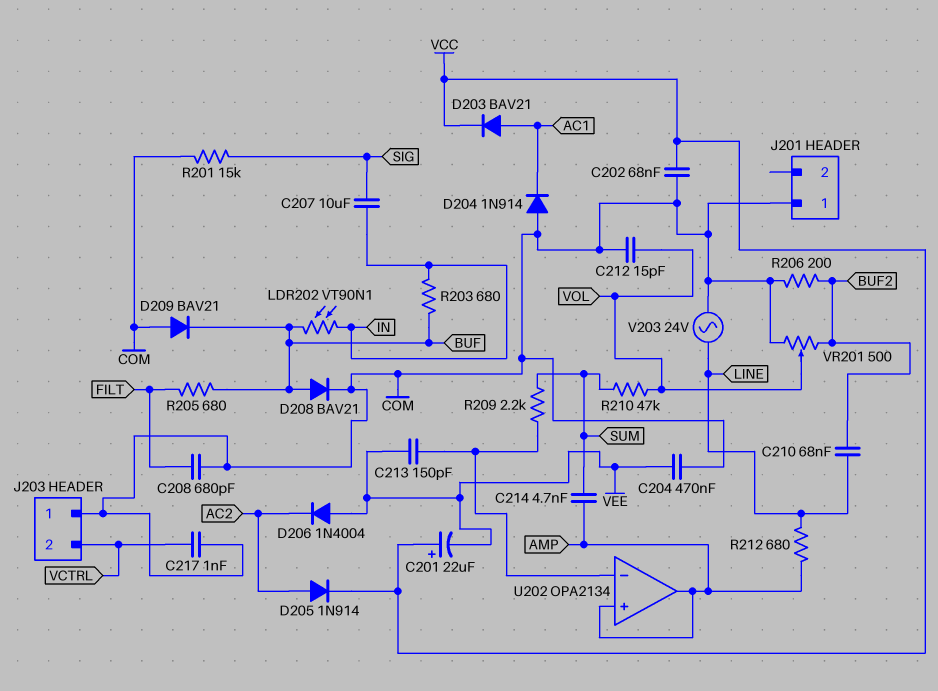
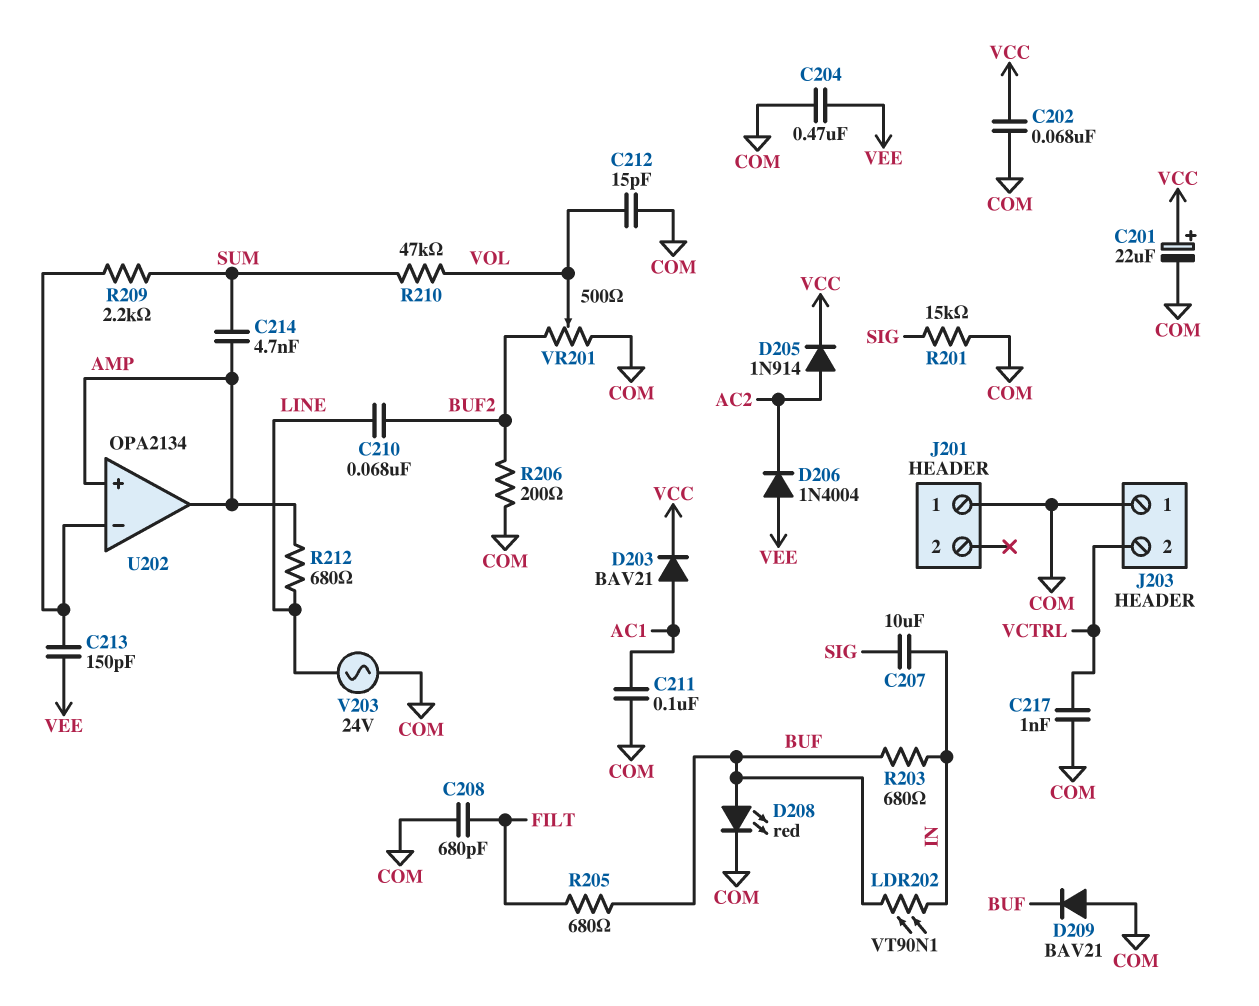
C201: 22uF (plus VCC, minus VEE) -> 22uF (plus VCC, minus COM)
C211: none -> 100nF (AC1, COM)
D204: diode 1N914 (A COM, K AC1) -> none
D208: diode BAV21 (A BUF, K COM) -> LED red (A BUF, K COM)

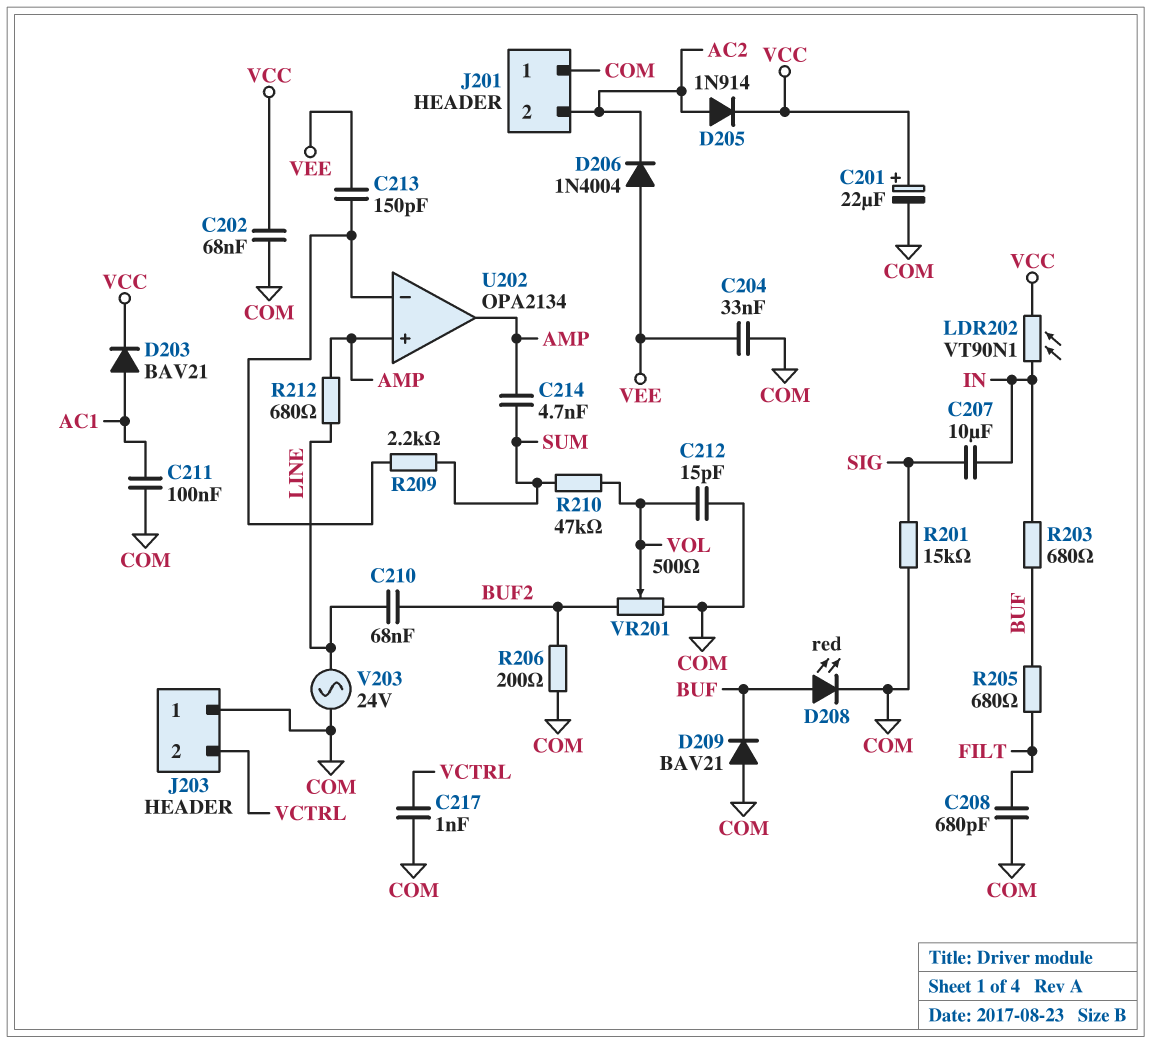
C204: 470nF (COM, VEE) -> 33nF (COM, VEE)
J201 pin 2: none -> AC2
LDR202: VT90N1 (BUF, IN) -> VT90N1 (IN, VCC)

